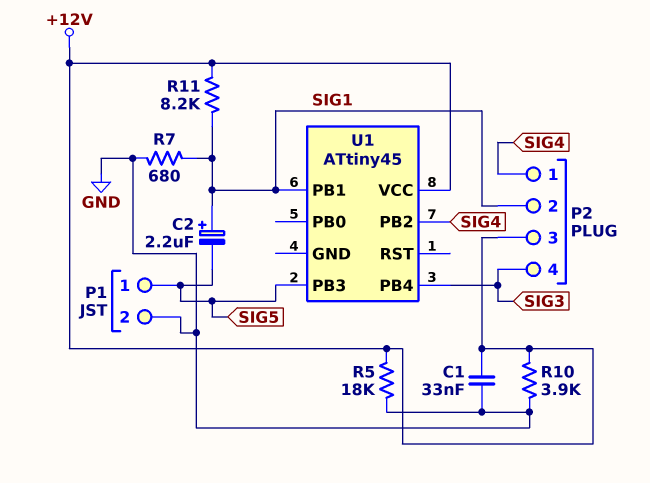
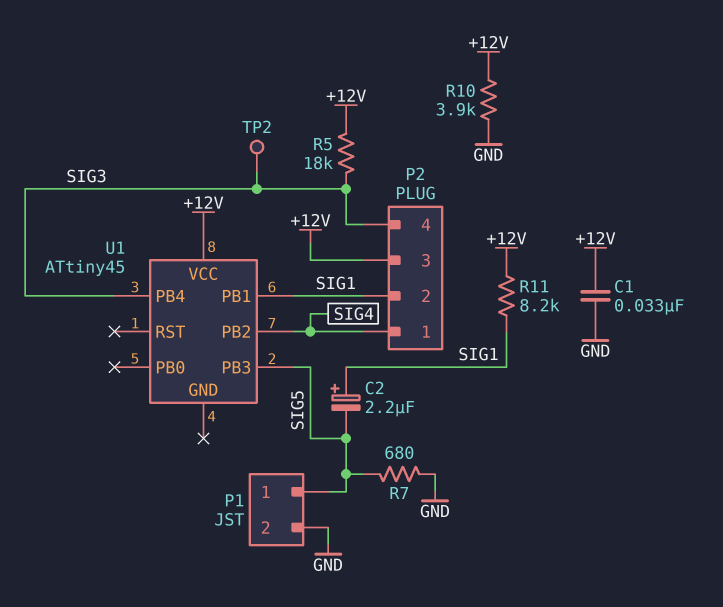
R5: 18k (+12V, GND) -> 18k (+12V, SIG3)
R7: 680 (GND, SIG1) -> 680 (GND, SIG5)
TP2: none -> test point (SIG3)

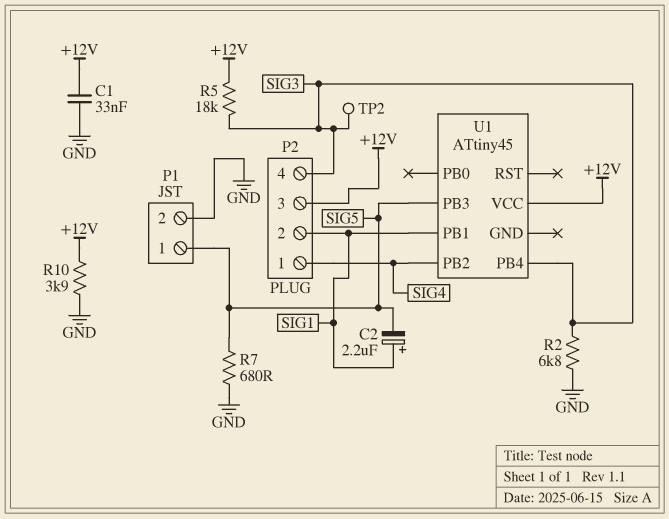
R2: none -> 6.8k (GND, SIG3)
R11: 8.2k (+12V, SIG1) -> none

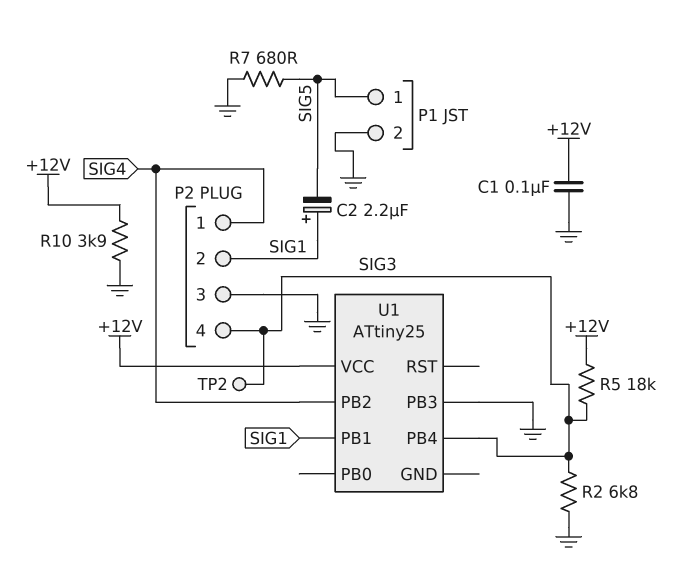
C1: 33nF (+12V, GND) -> 100nF (+12V, GND)
P2 pin 3: +12V -> GND
U1: ATtiny45 -> ATtiny25
U1 pin PB3: SIG5 -> GND

